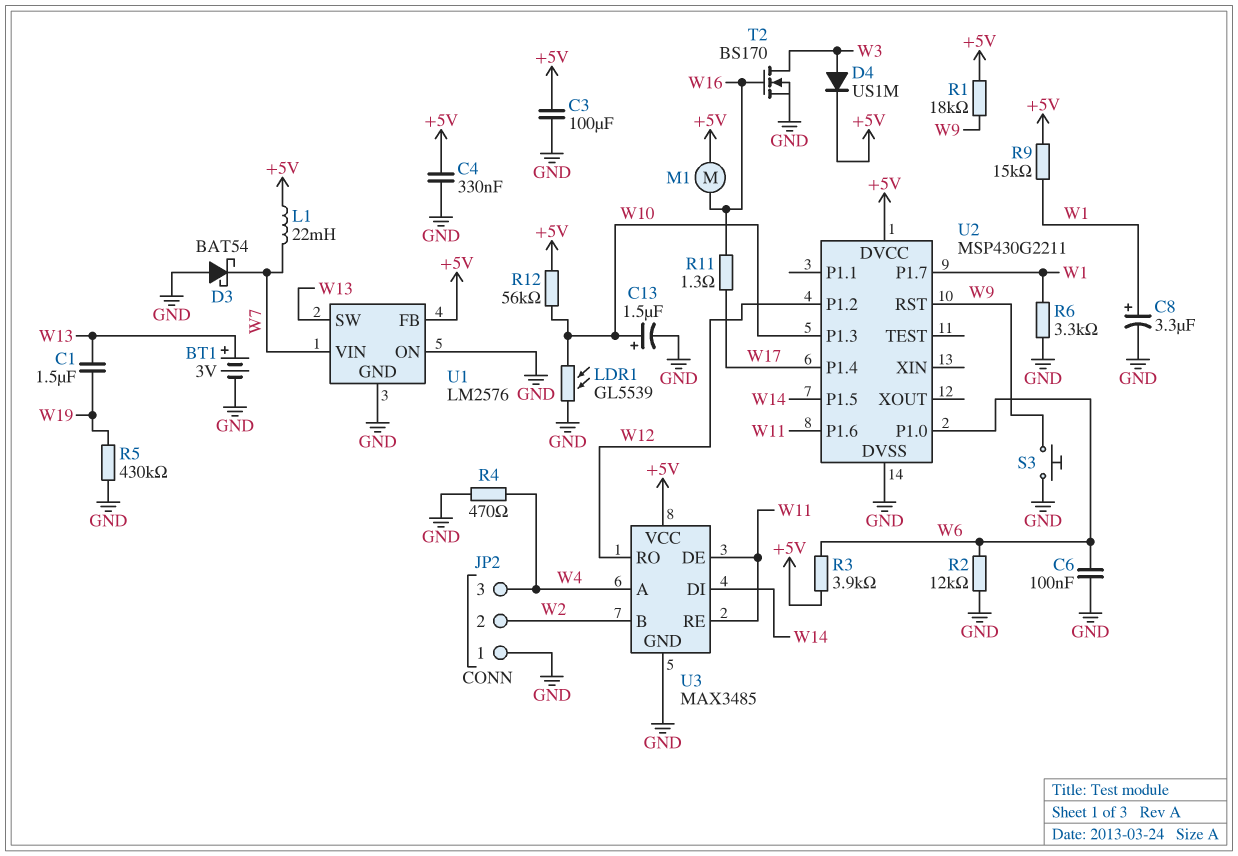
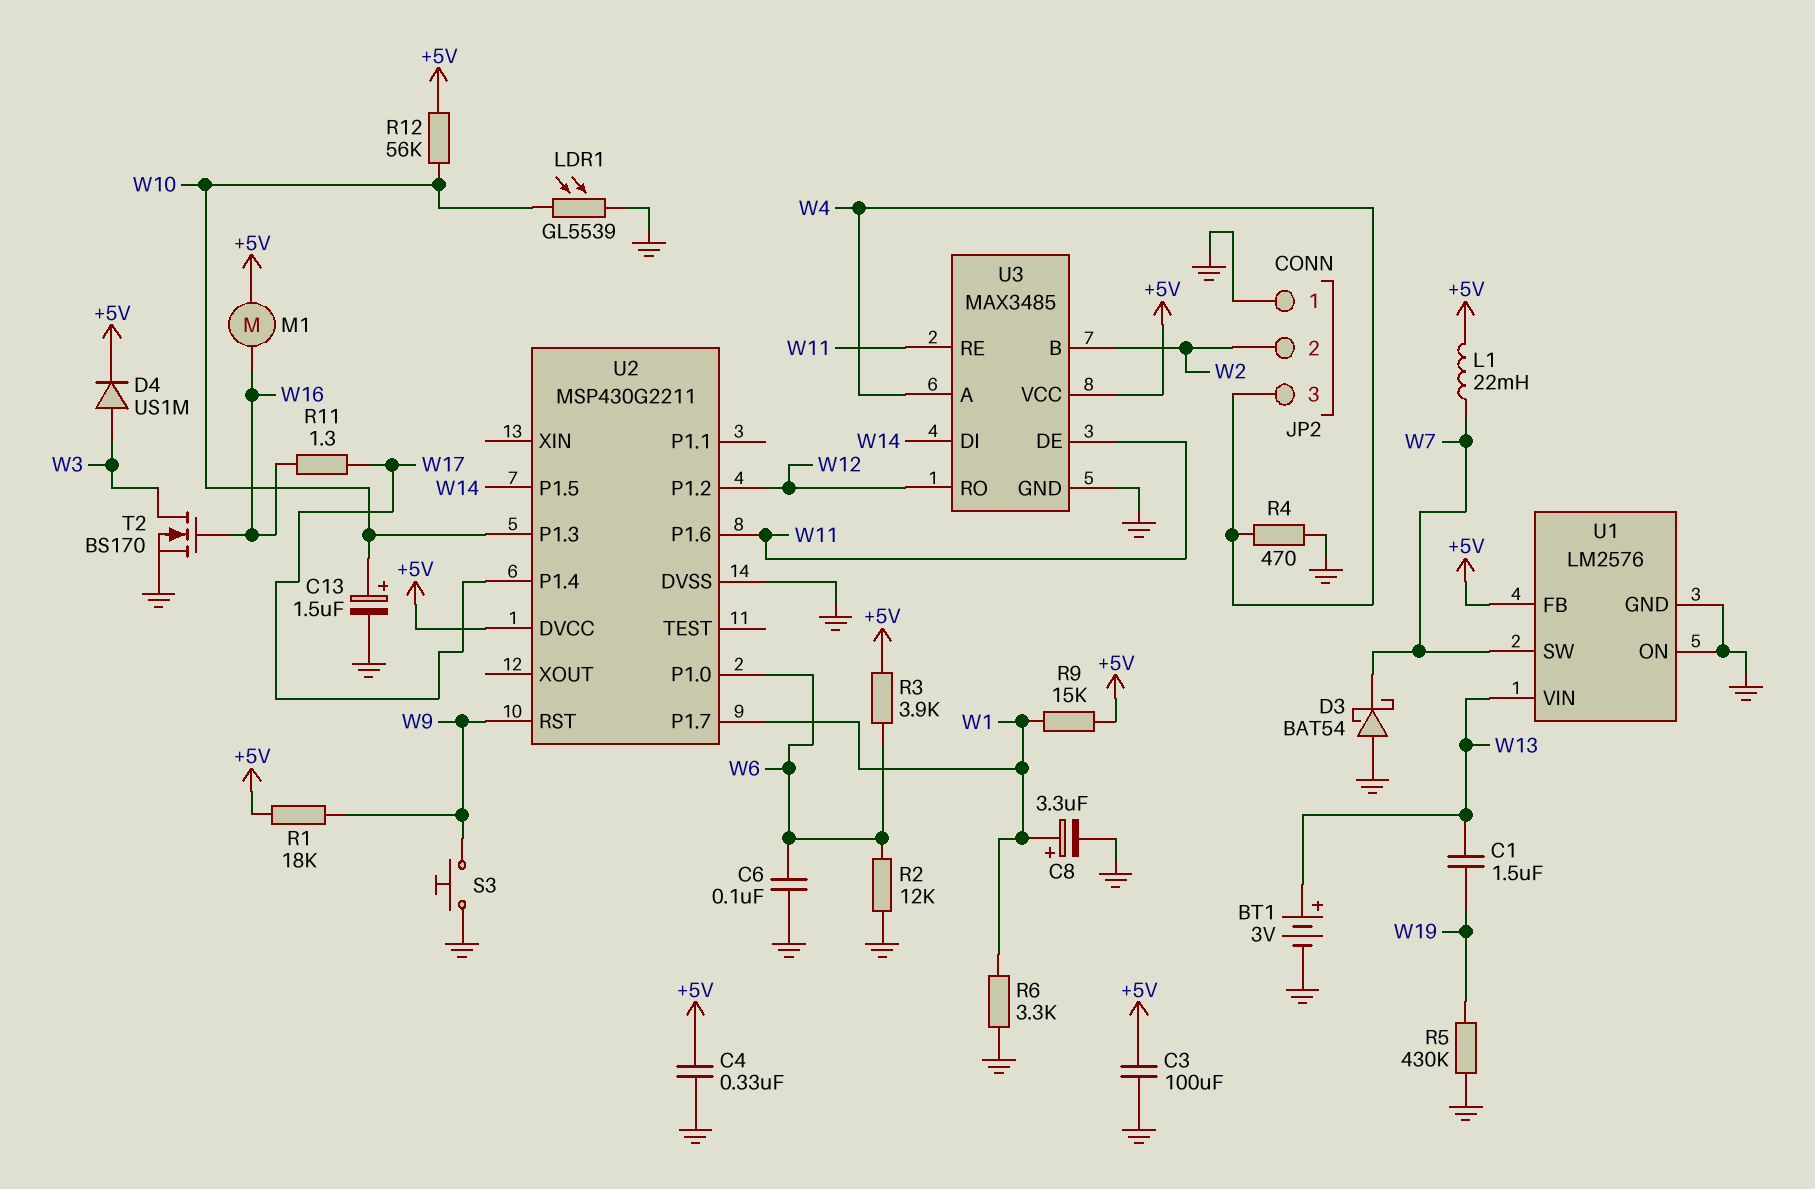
U1 pin SW: W13 -> W7
U1 pin VIN: W7 -> W13

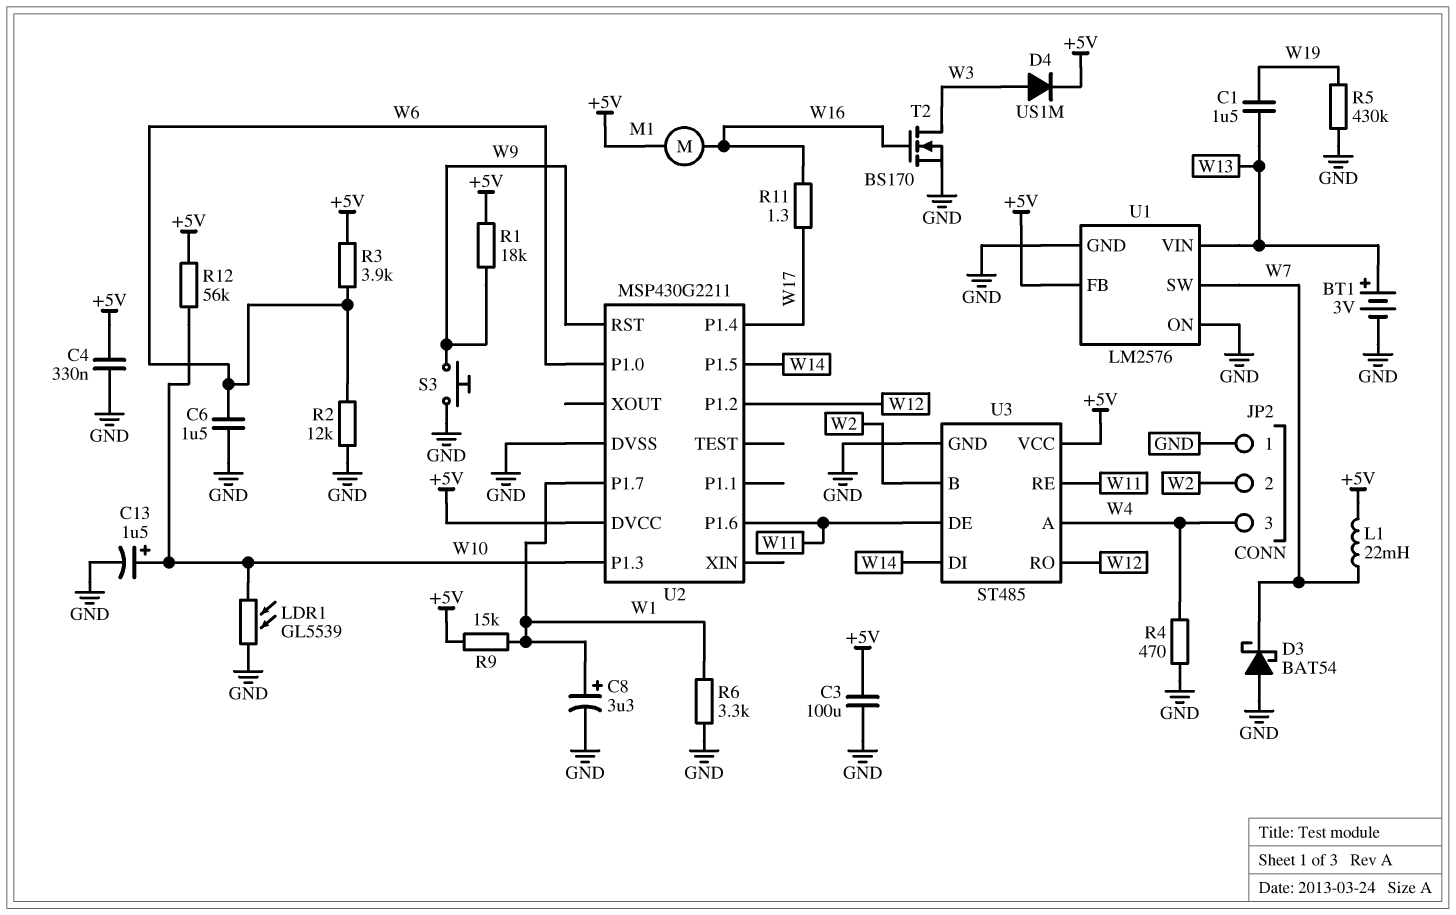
C6: 100nF (GND, W6) -> 1.5uF (GND, W6)
U3: MAX3485 -> ST485

